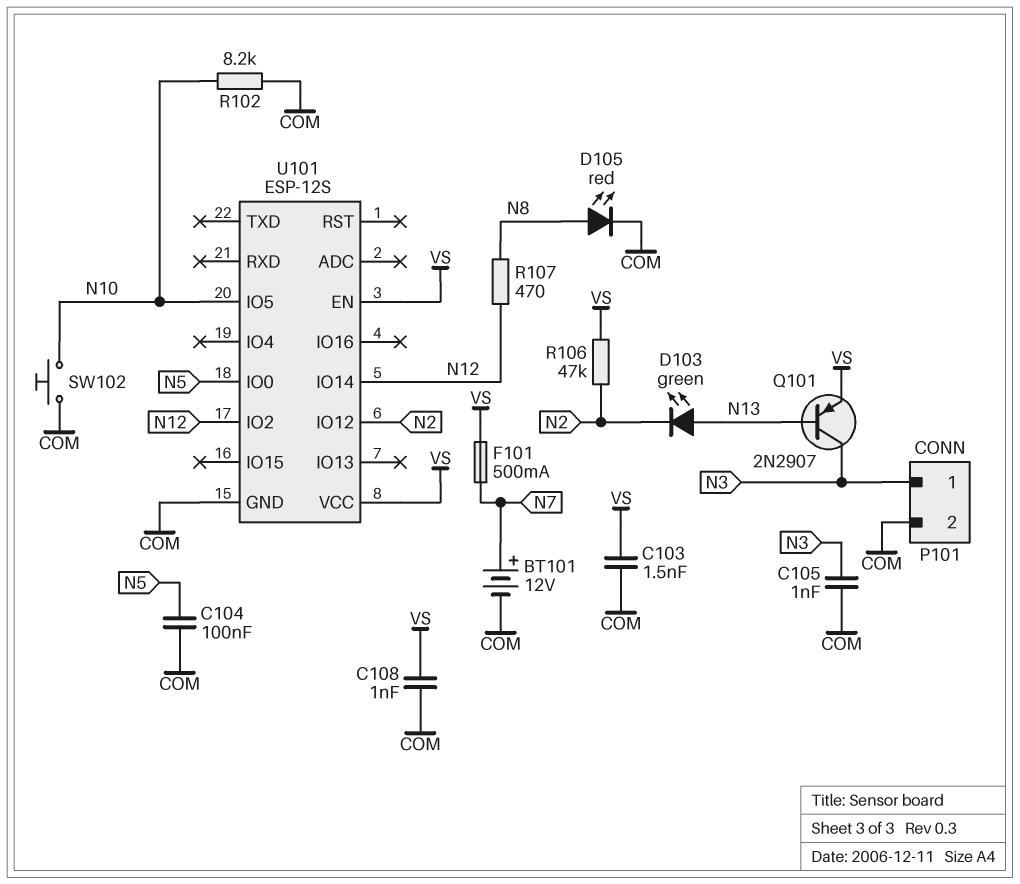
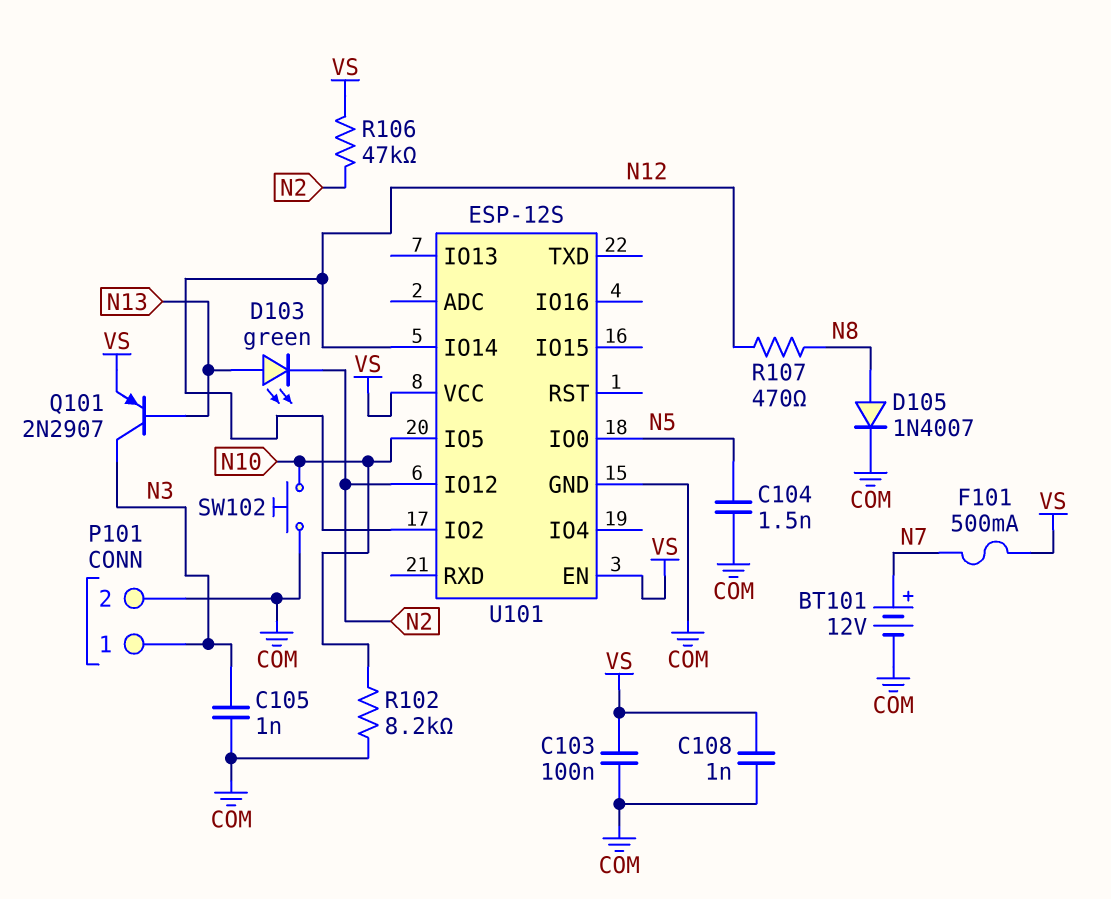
C103: 1.5nF (COM, VS) -> 100nF (COM, VS)
C104: 100nF (COM, N5) -> 1.5nF (COM, N5)
D105: LED red (A N8, K COM) -> diode 1N4007 (A N8, K COM)

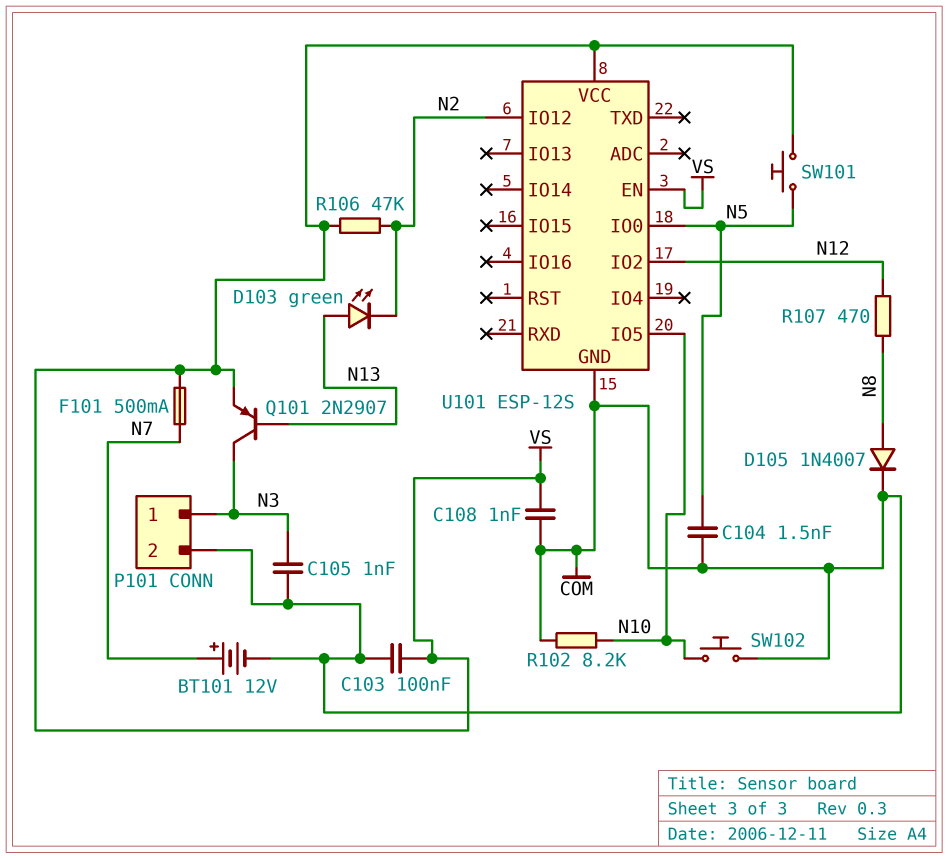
SW101: none -> button (N5, VS)
U101 pin IO14: N12 -> none

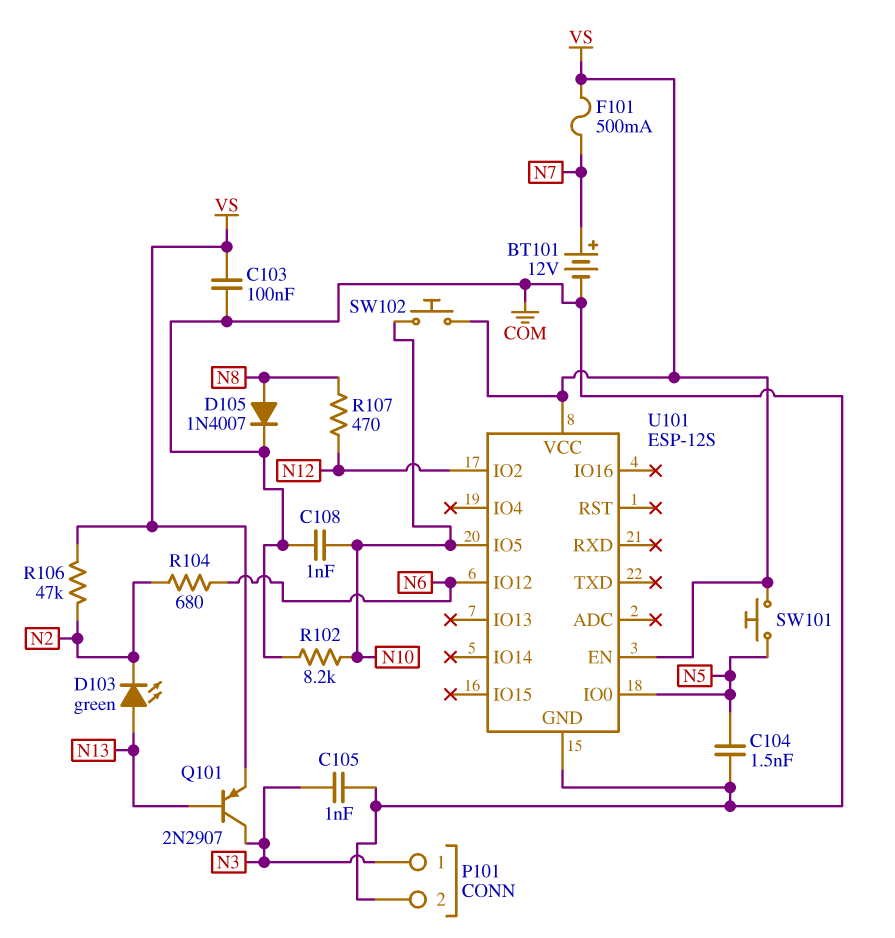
C108: 1nF (COM, VS) -> 1nF (COM, N10)
R104: none -> 680 (N2, N6)
SW102: button (COM, N10) -> button (N10, VS)
U101 pin IO12: N2 -> N6

